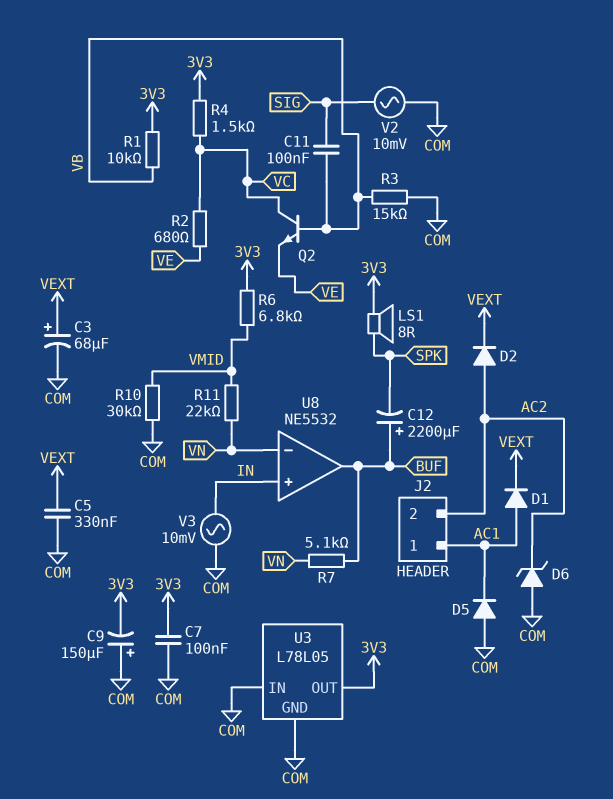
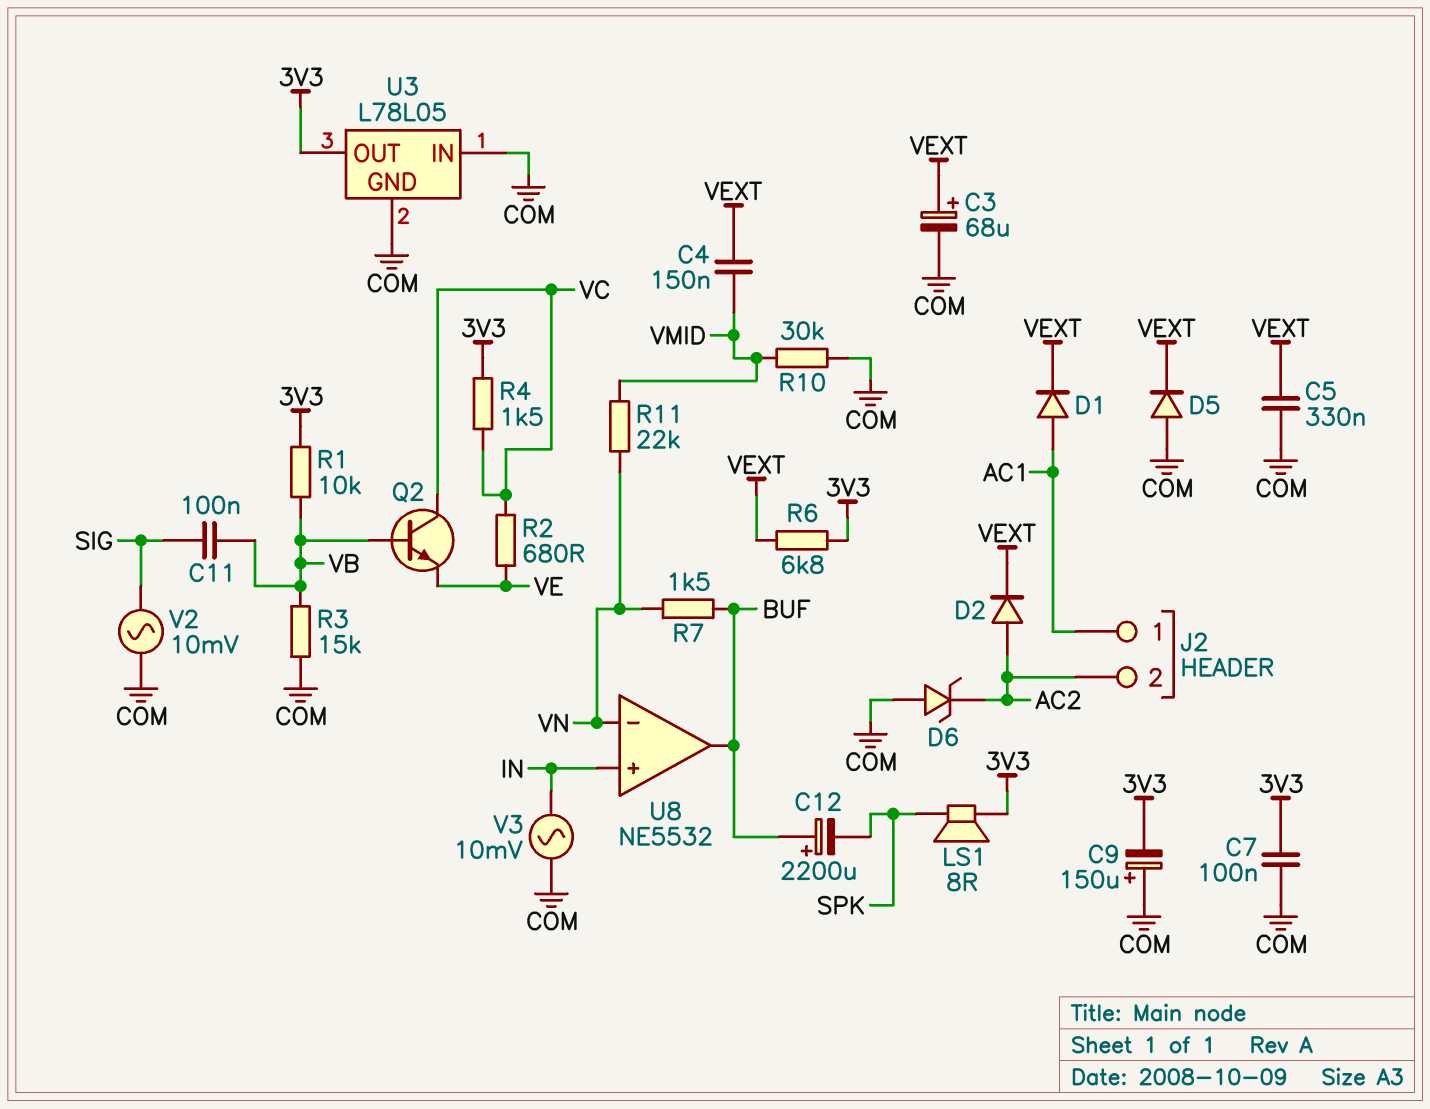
C4: none -> 150nF (VEXT, VMID)
D5: diode (A COM, K AC1) -> diode (A COM, K VEXT)
R6: 6.8k (3V3, VMID) -> 6.8k (3V3, VEXT)
R7: 5.1k (BUF, VN) -> 1.5k (BUF, VN)

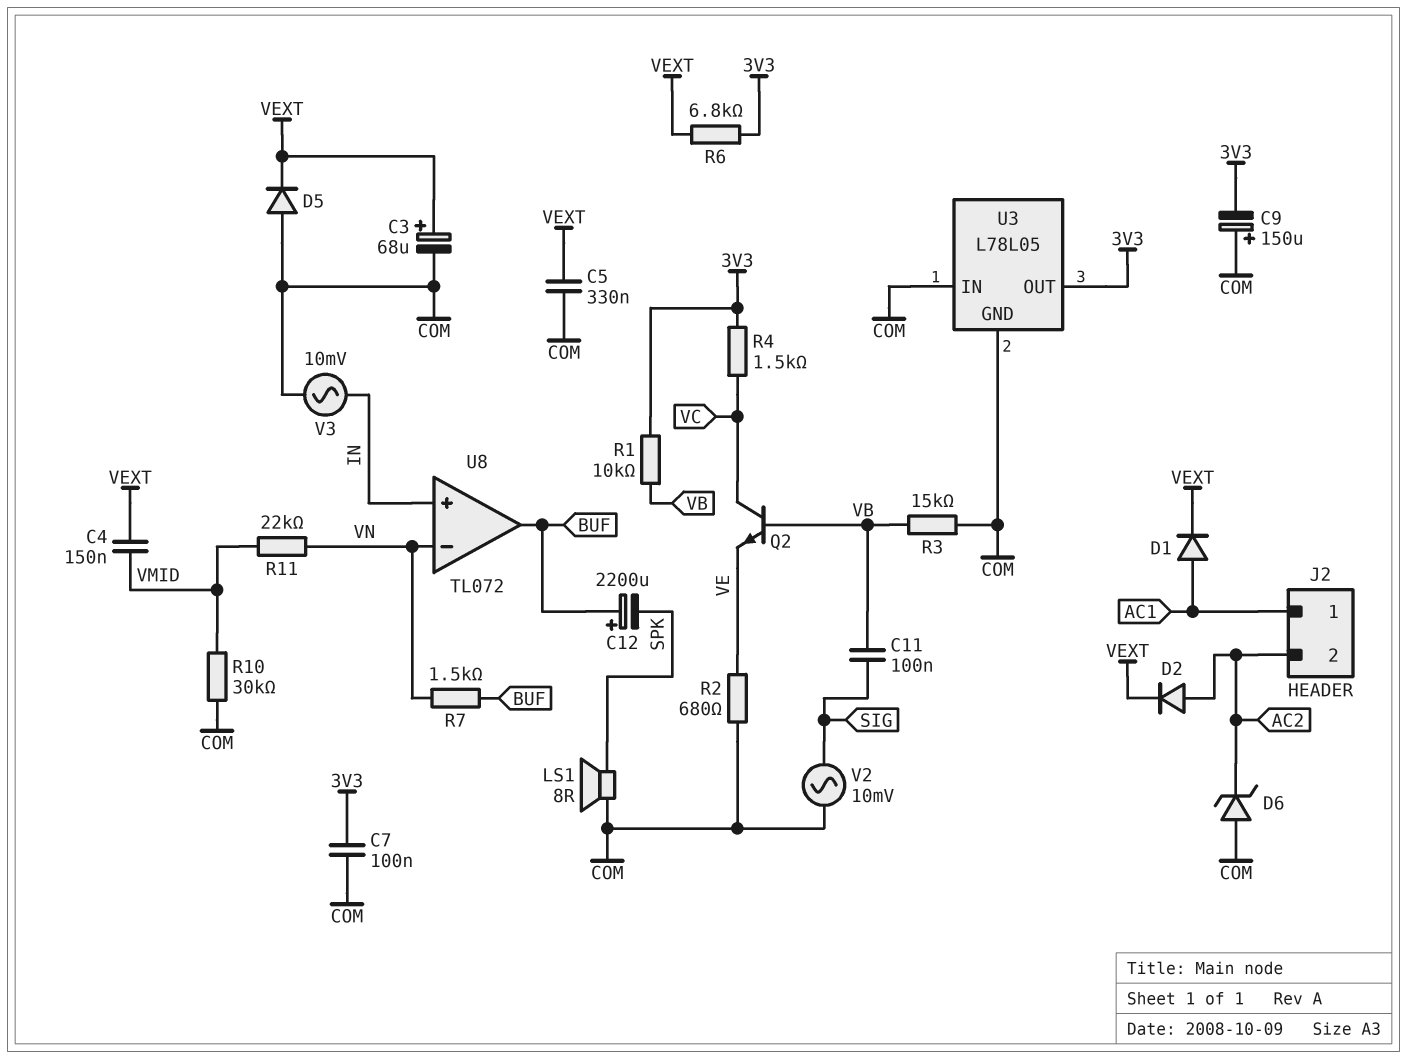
LS1: speaker 8R (3V3, SPK) -> speaker 8R (COM, SPK)
R2: 680 (VC, VE) -> 680 (COM, VE)
U8: NE5532 -> TL072

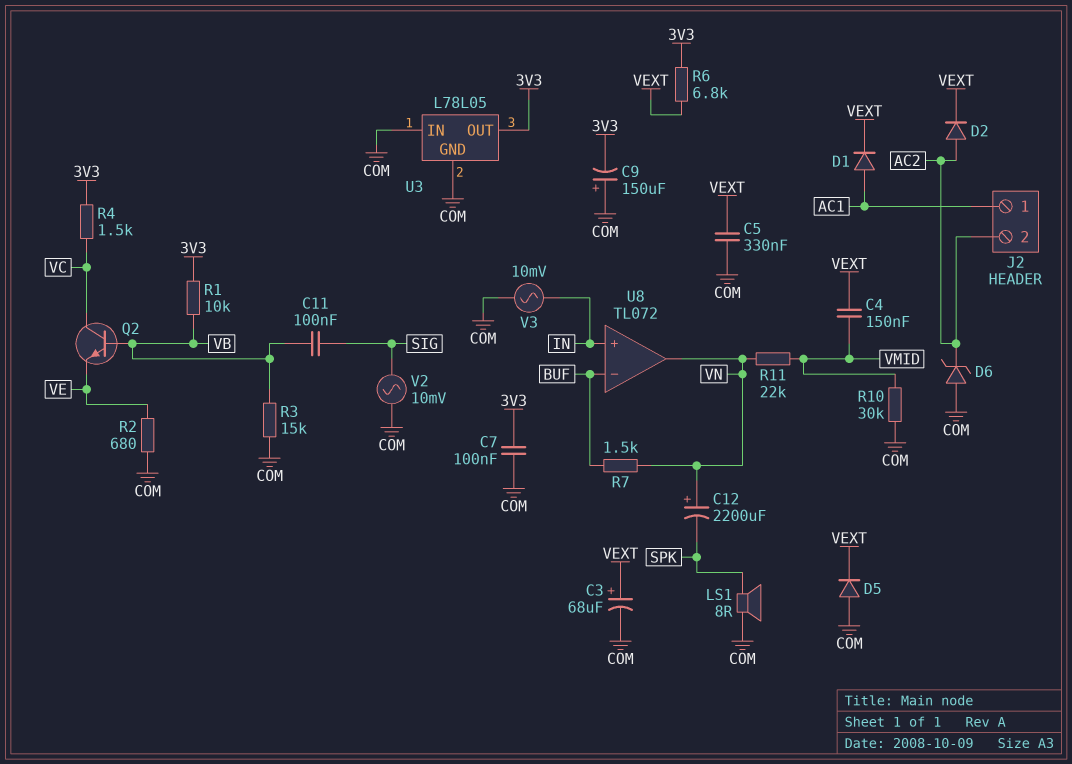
C12: 2200uF (plus BUF, minus SPK) -> 2200uF (plus VN, minus SPK)
U8 pin in-: VN -> BUF
U8 pin out: BUF -> VN

